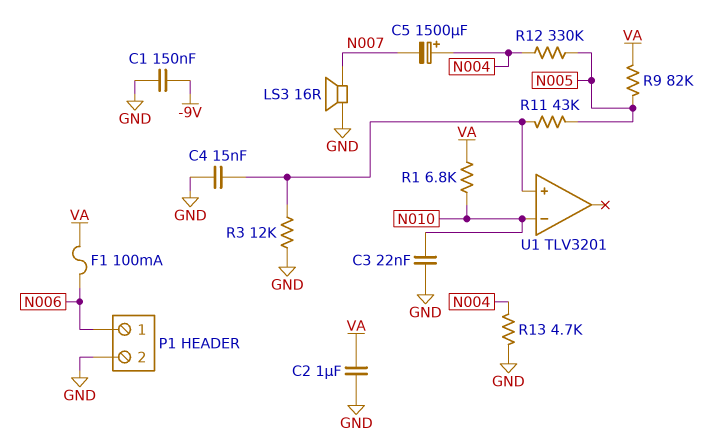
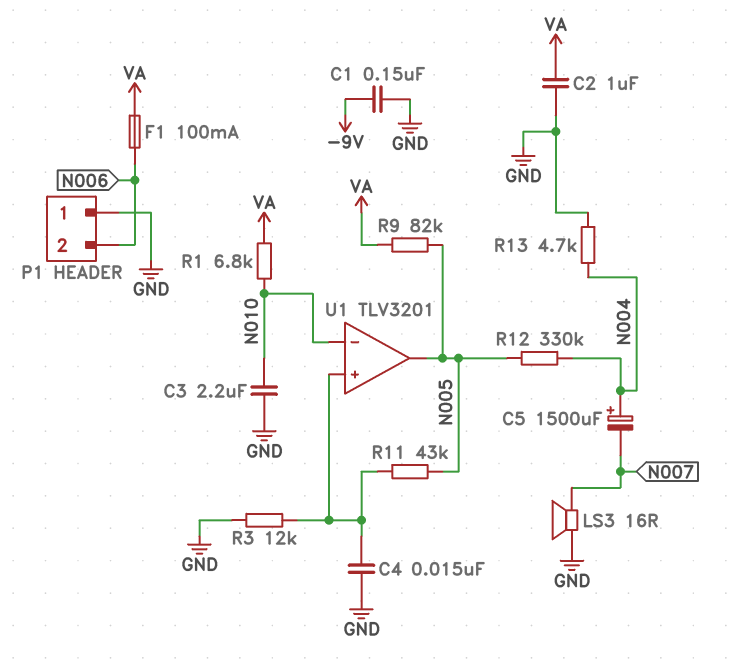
C3: 22nF (GND, N010) -> 2.2uF (GND, N010)
P1 pin 1: N006 -> GND
P1 pin 2: GND -> N006
U1 pin out: none -> N005

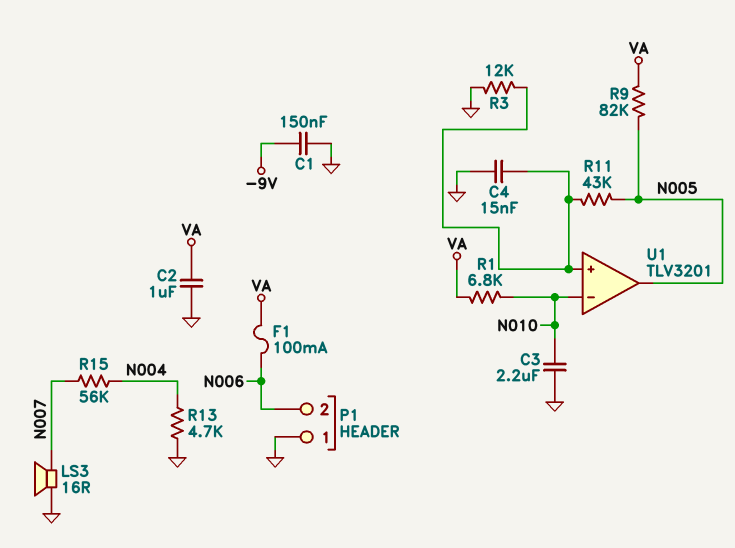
C5: 1500uF (plus N004, minus N007) -> none
R12: 330k (N004, N005) -> none
R15: none -> 56k (N004, N007)

